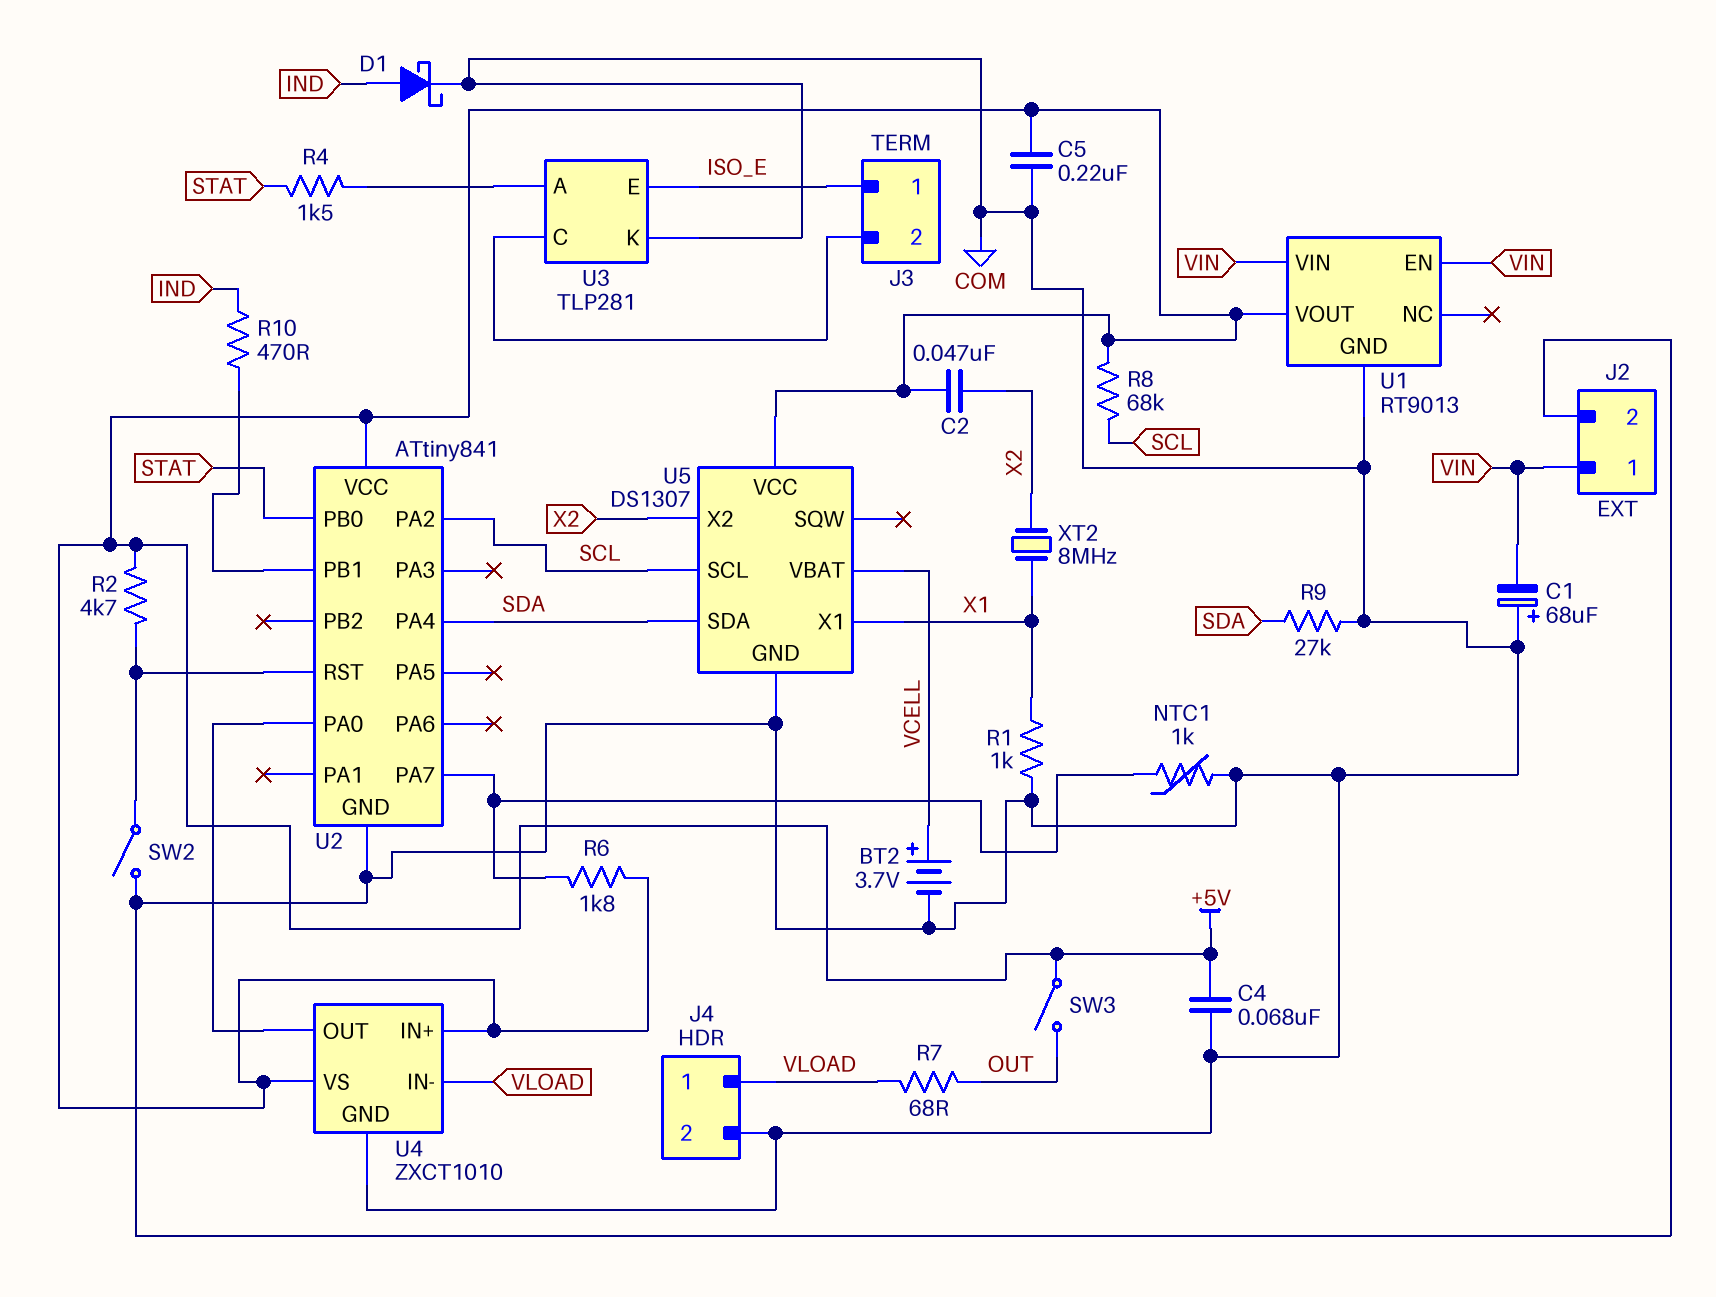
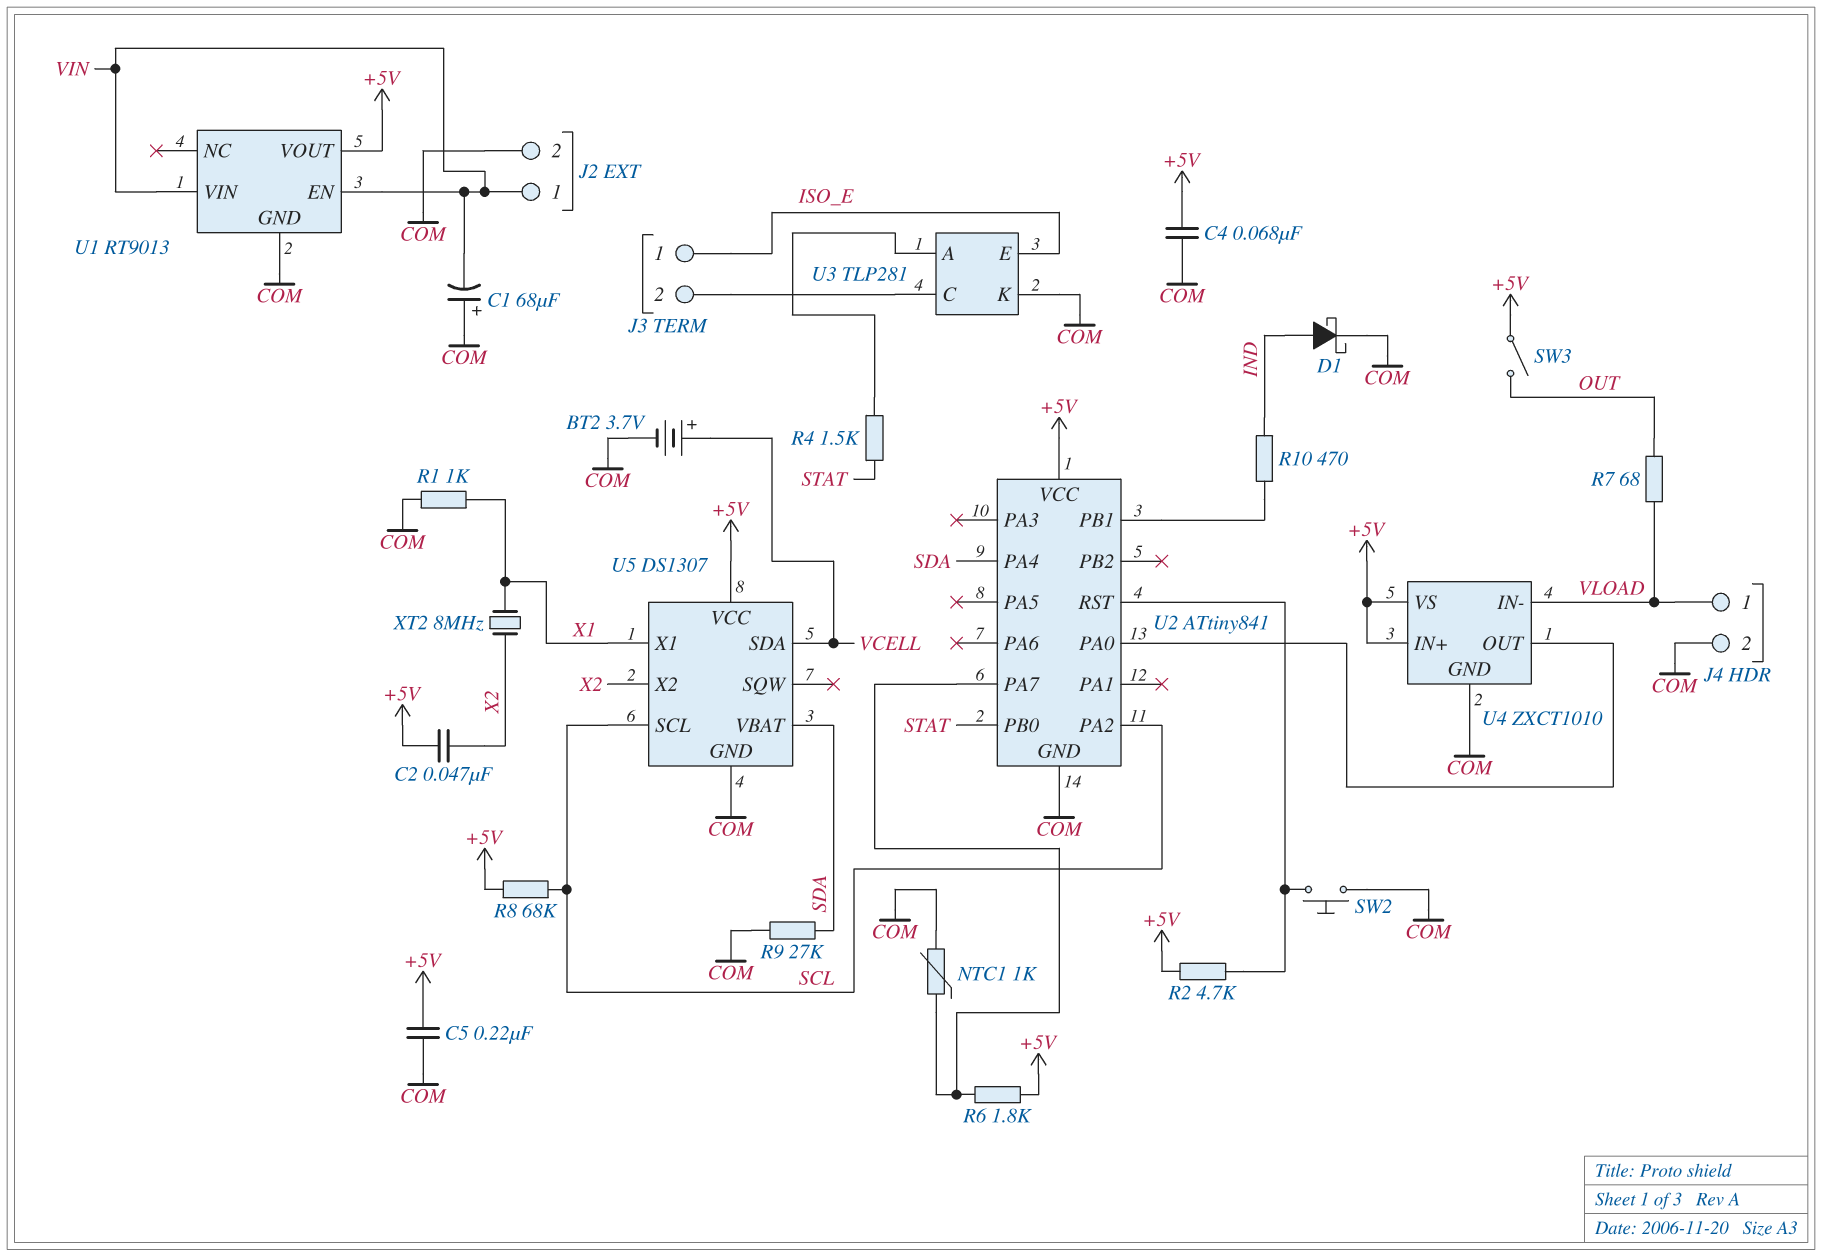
SW2: switch (COM, U2/RST) -> button (COM, U2/RST)
U5 pin SDA: SDA -> VCELL
U5 pin VBAT: VCELL -> SDA

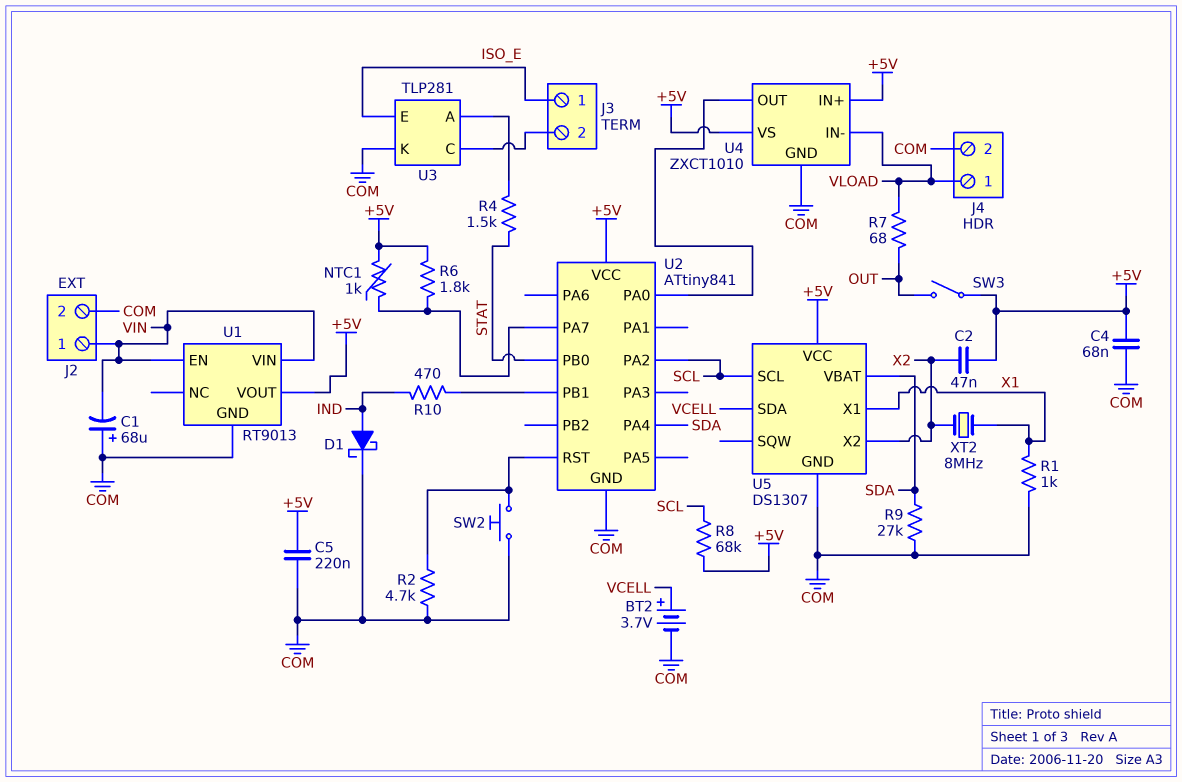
NTC1: 1k (COM, U2/PA7) -> 1k (+5V, U2/PA7)
R2: 4.7k (+5V, U2/RST) -> 4.7k (COM, U2/RST)

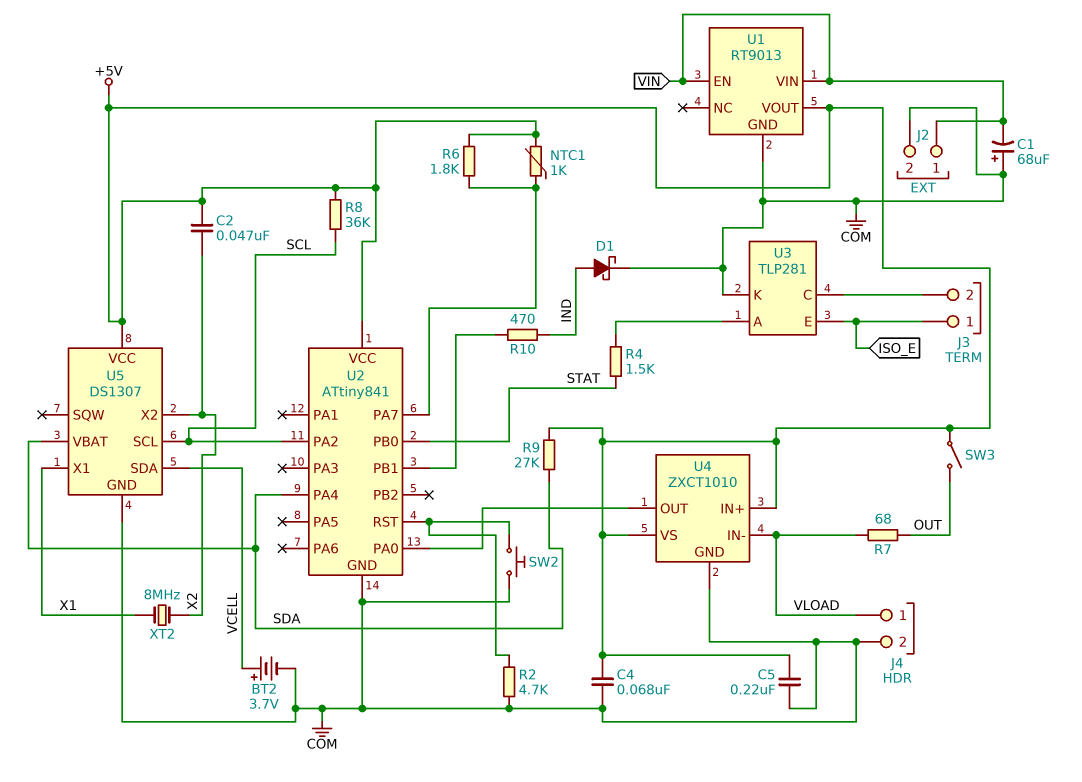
R1: 1k (COM, X1) -> none
R8: 68k (+5V, SCL) -> 36k (+5V, SCL)
R9: 27k (COM, SDA) -> 27k (+5V, SDA)

